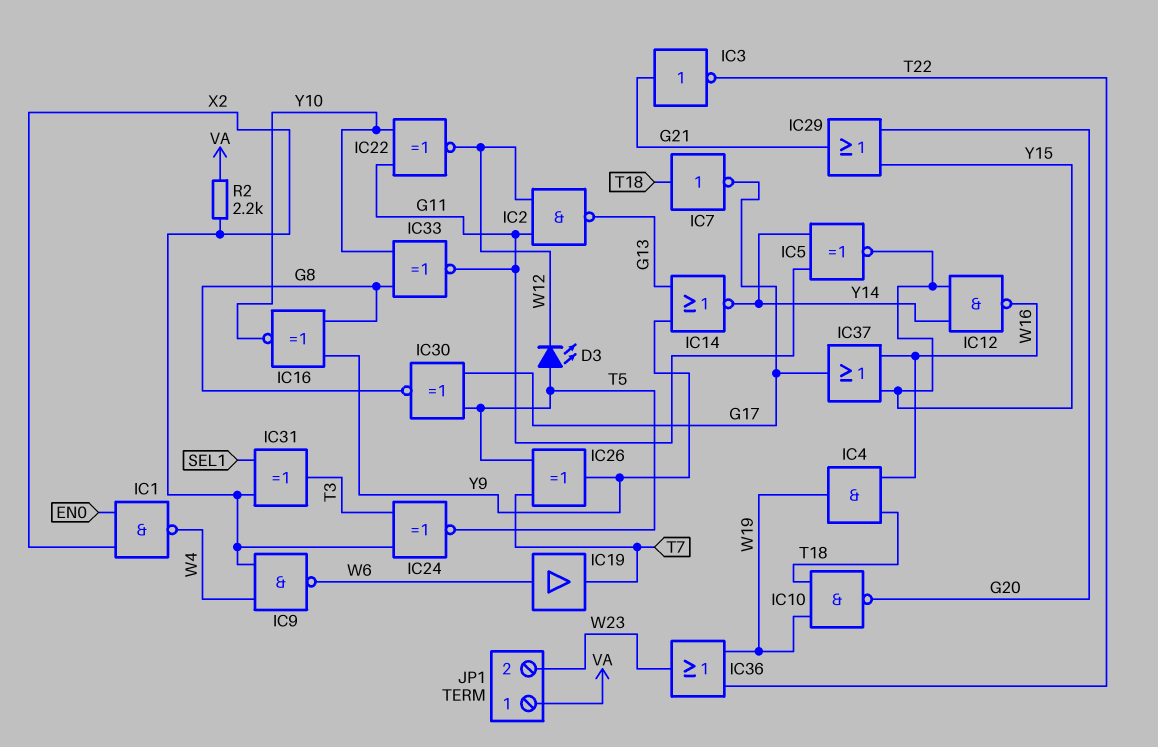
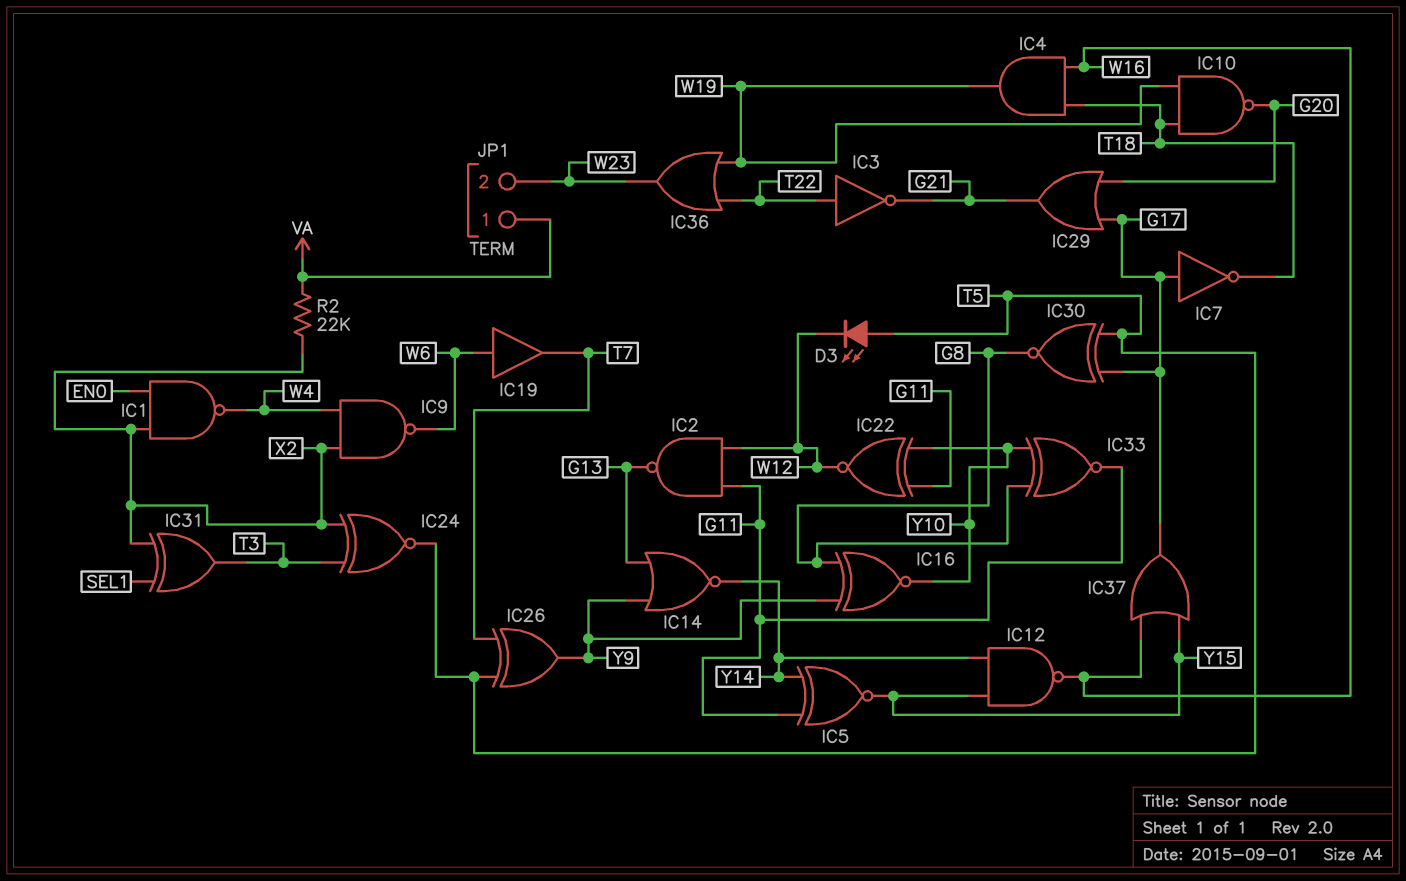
IC3: NOT (in G21, out T22) -> NOT (in T22, out G21)
IC7: NOT (in T18, out G17) -> NOT (in G17, out T18)
IC29: OR (in G20, in Y15, out G21) -> OR (in G17, in G20, out G21)
R2: 2.2k (VA, X2) -> 22k (VA, X2)

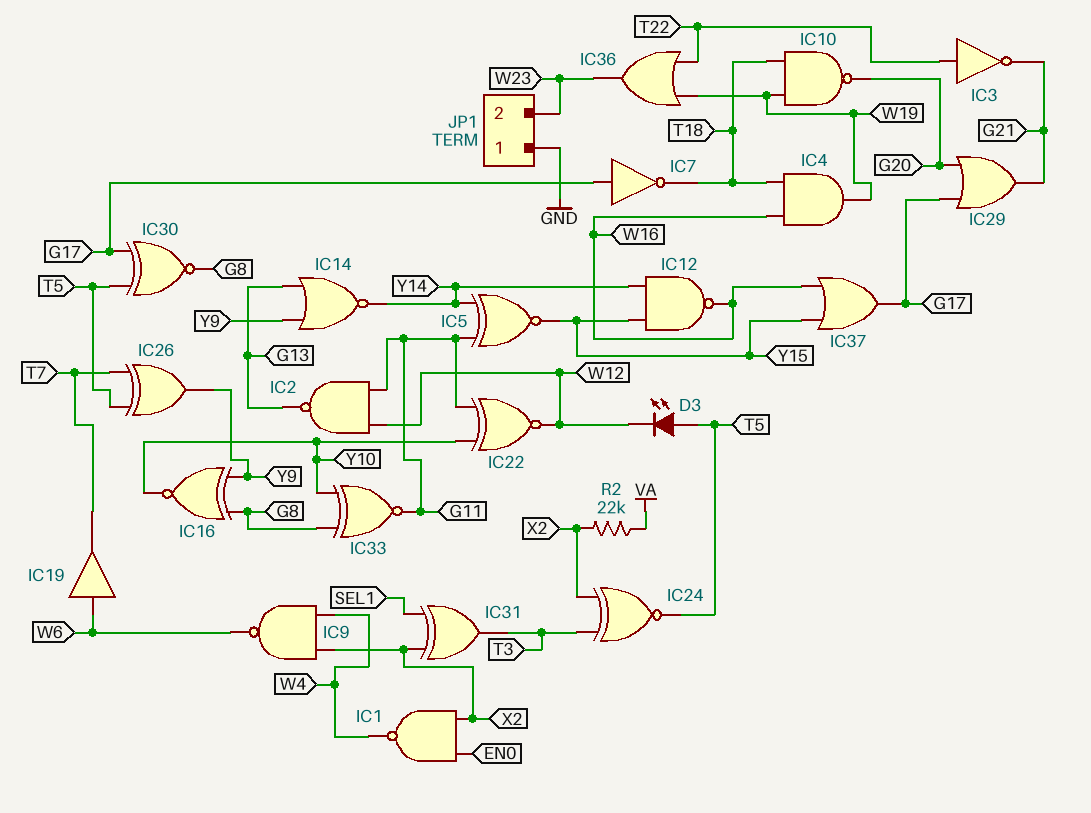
JP1 pin 1: VA -> GND

